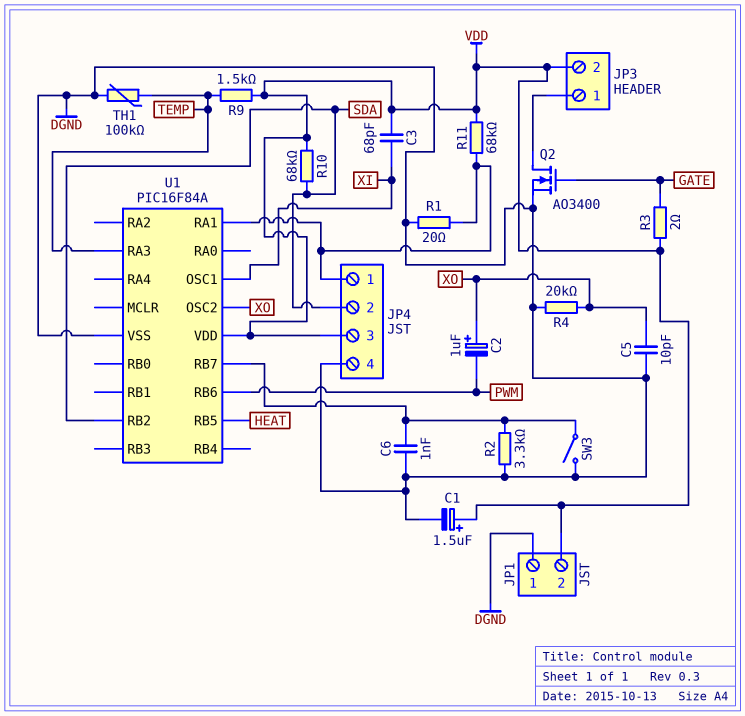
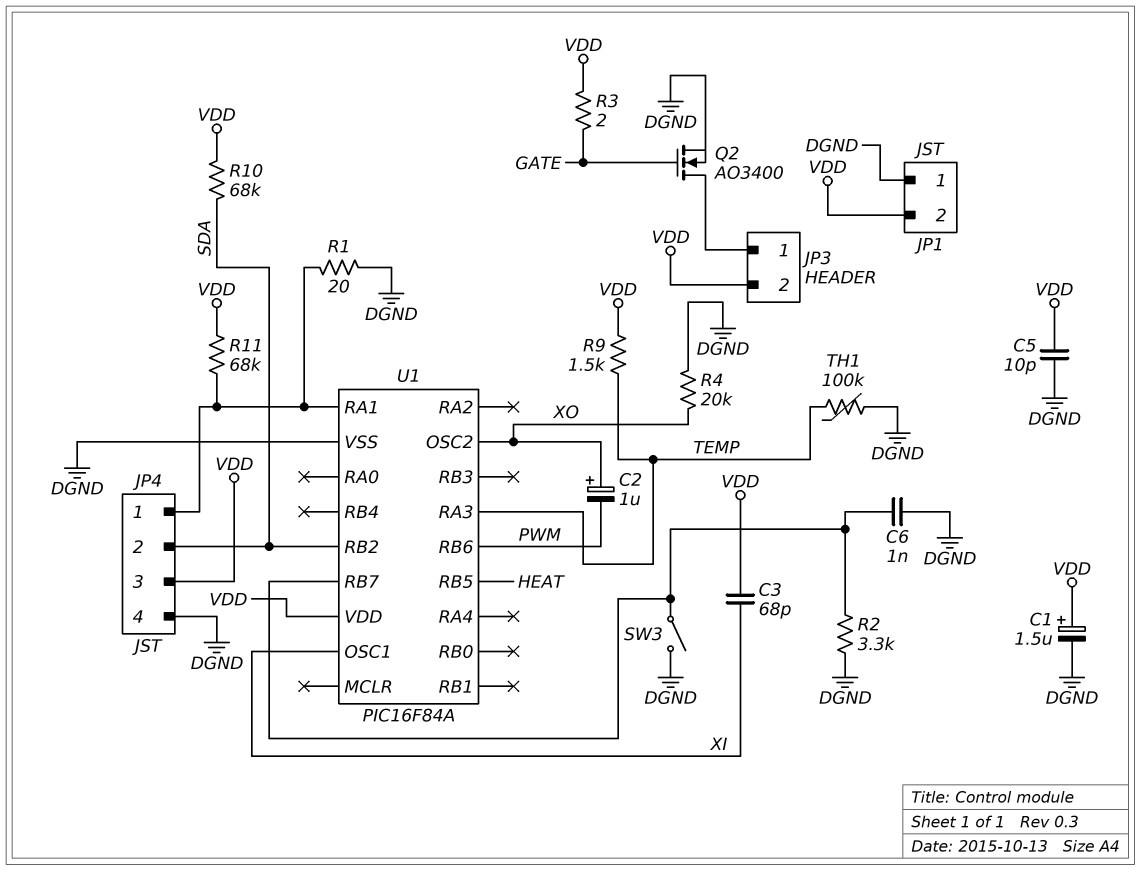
C5: 10pF (DGND, XO) -> 10pF (DGND, VDD)

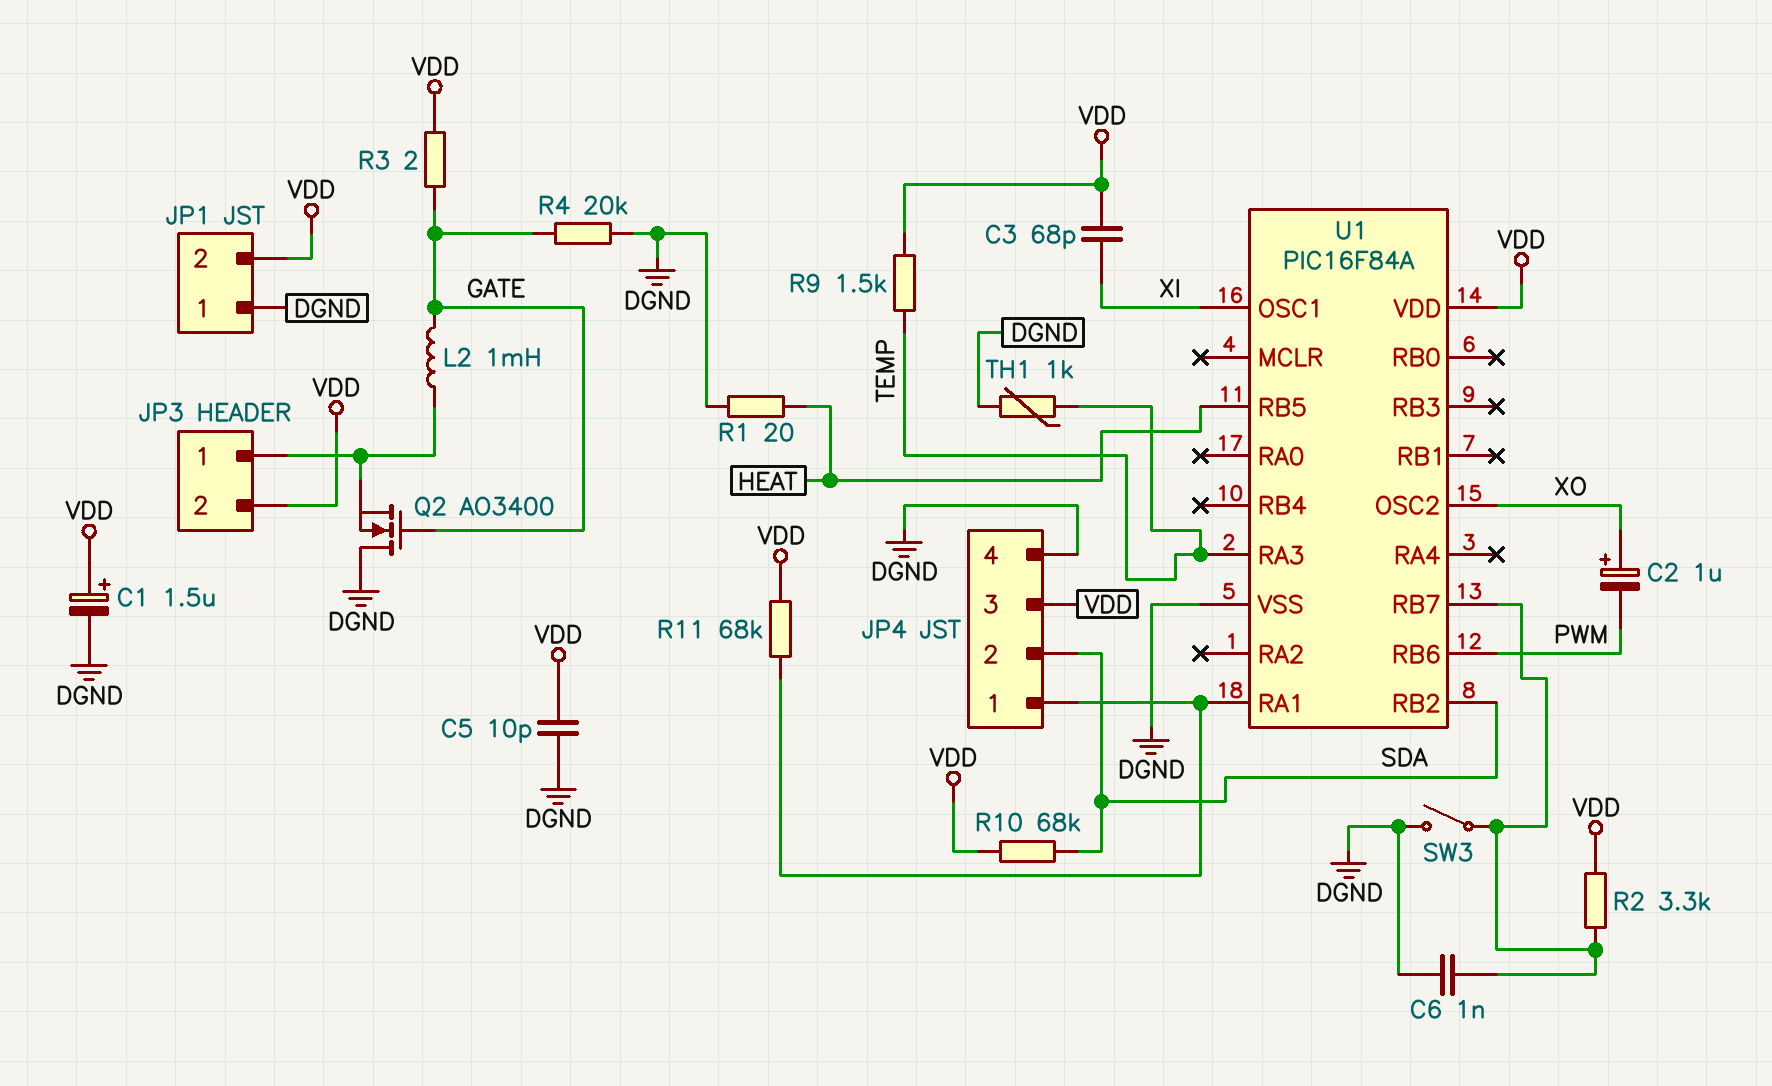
L2: none -> 1mH (GATE, JP3/1)
Q2: NMOS AO3400 (G GATE, D JP3/1, S DGND) -> NMOS AO3400 (G GATE, D DGND, S JP3/1)
R1: 20 (DGND, JP4/1) -> 20 (DGND, HEAT)
R2: 3.3k (DGND, U1/RB7) -> 3.3k (U1/RB7, VDD)
R4: 20k (DGND, XO) -> 20k (DGND, GATE)
TH1: 100k (DGND, TEMP) -> 1k (DGND, TEMP)

